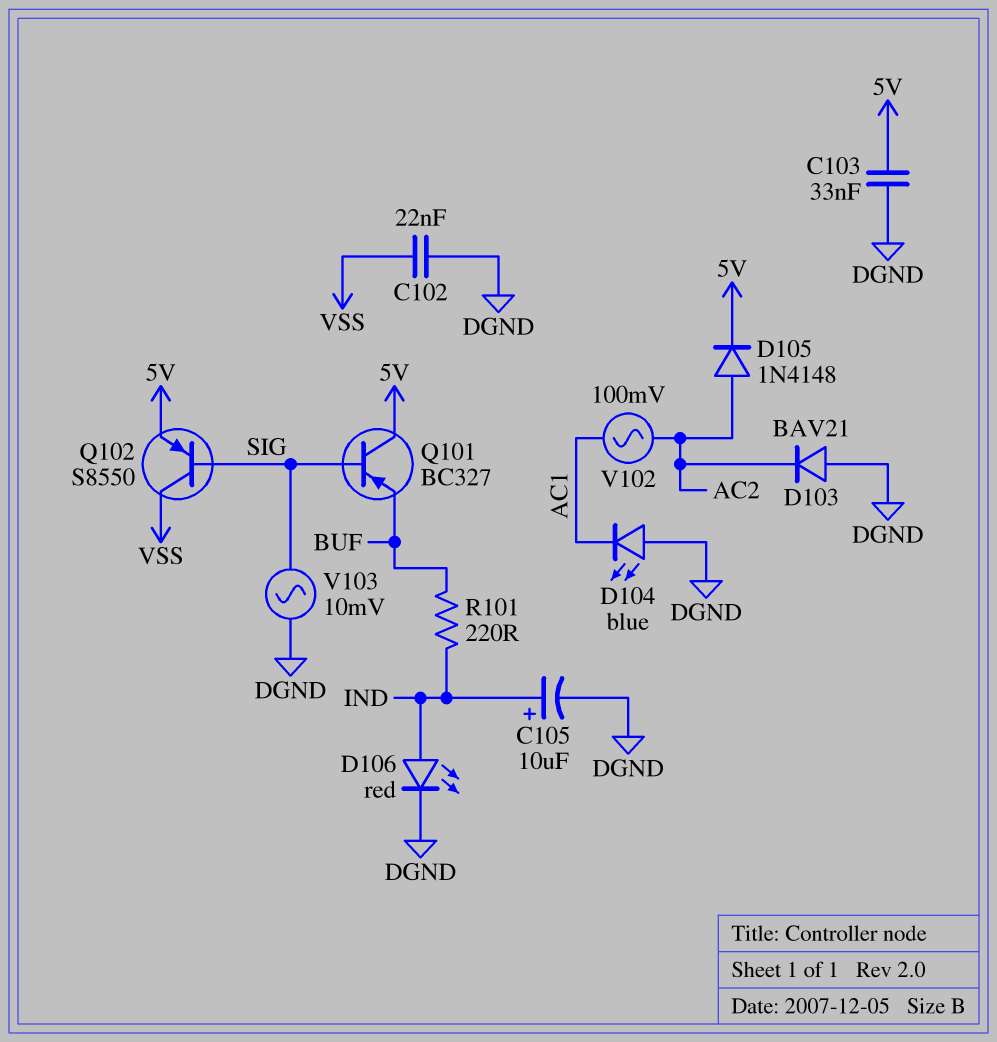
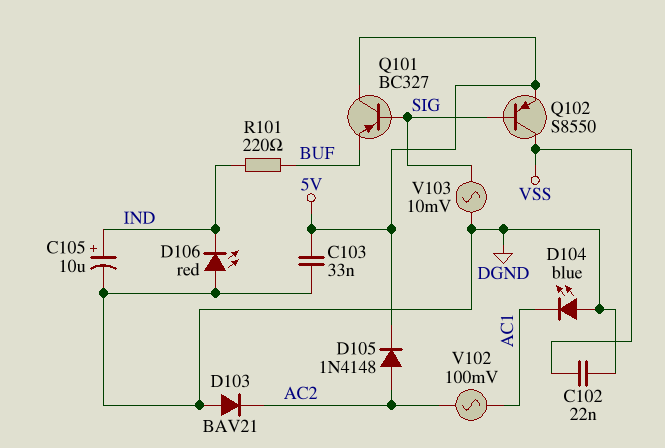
D106: LED red (A IND, K DGND) -> LED red (A DGND, K IND)

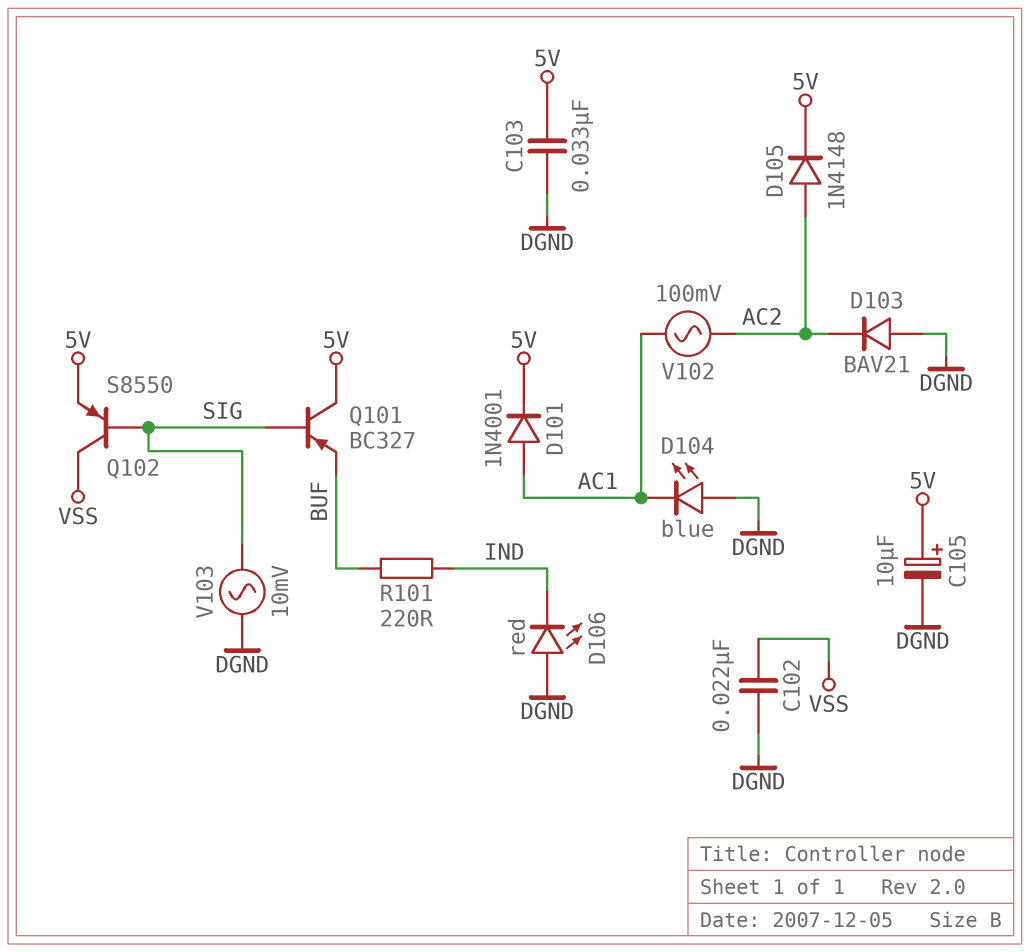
C105: 10uF (plus IND, minus DGND) -> 10uF (plus 5V, minus DGND)
D101: none -> diode 1N4001 (A AC1, K 5V)

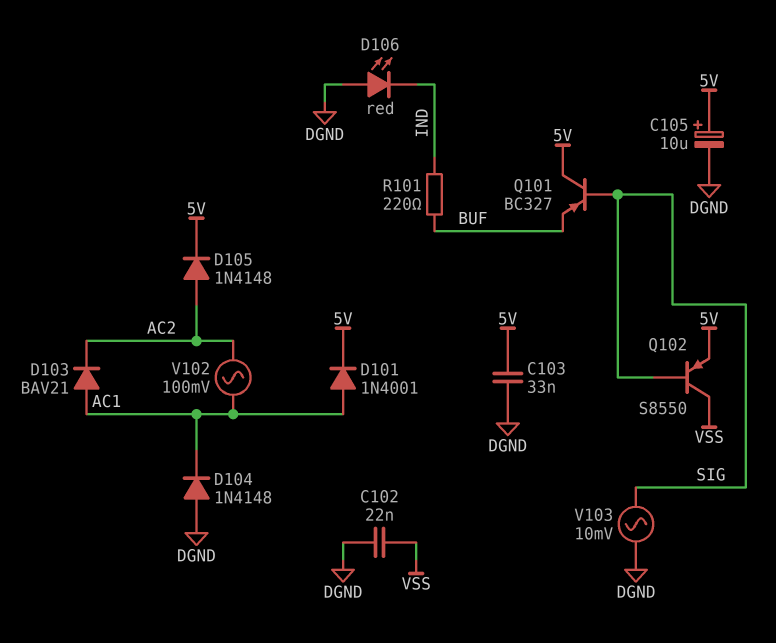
D103: diode BAV21 (A DGND, K AC2) -> diode BAV21 (A AC1, K AC2)
D104: LED blue (A DGND, K AC1) -> diode 1N4148 (A DGND, K AC1)

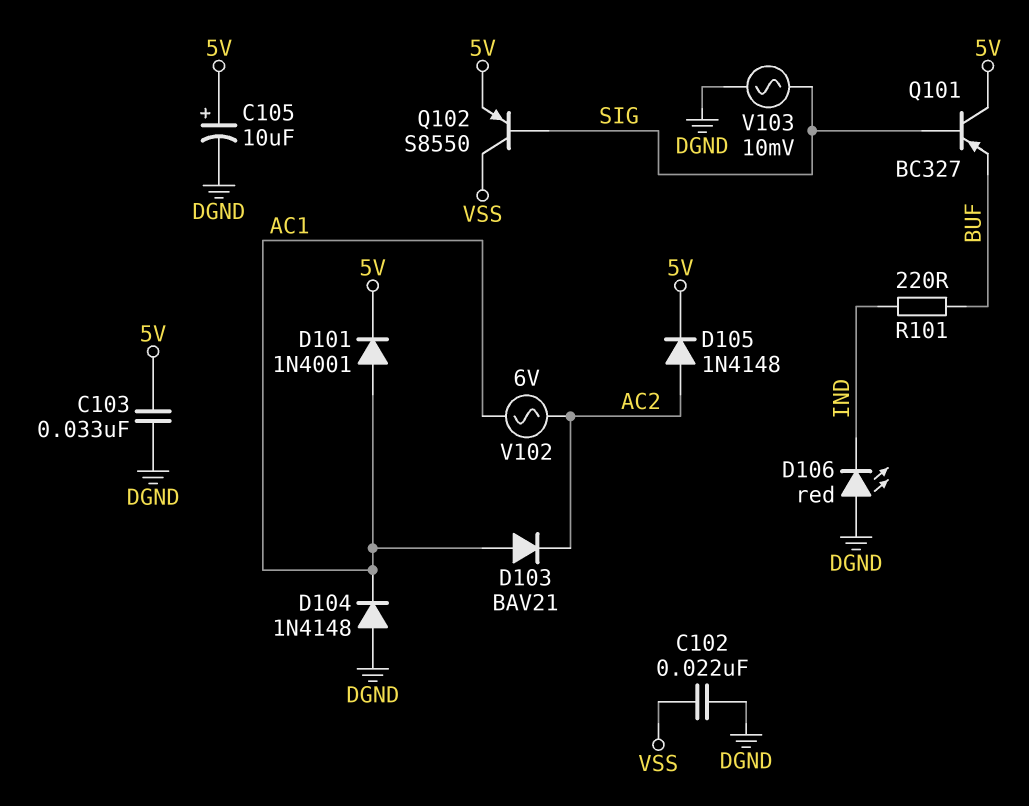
V102: AC 100mV (AC1, AC2) -> AC 6V (AC1, AC2)

